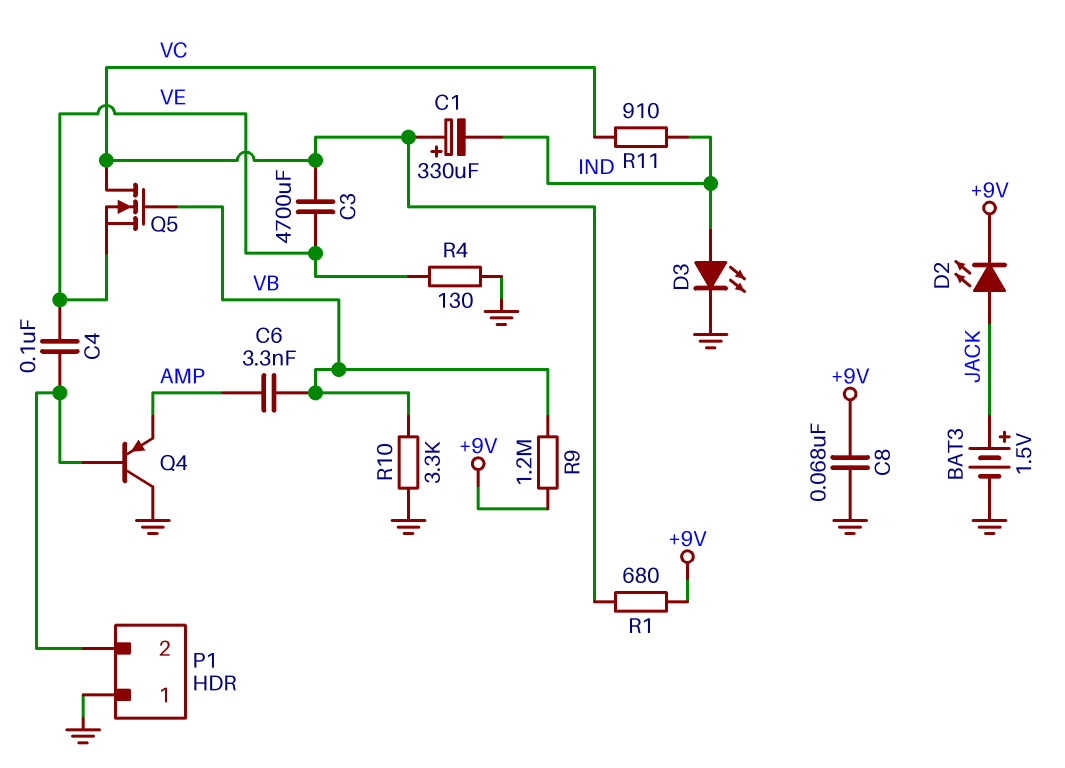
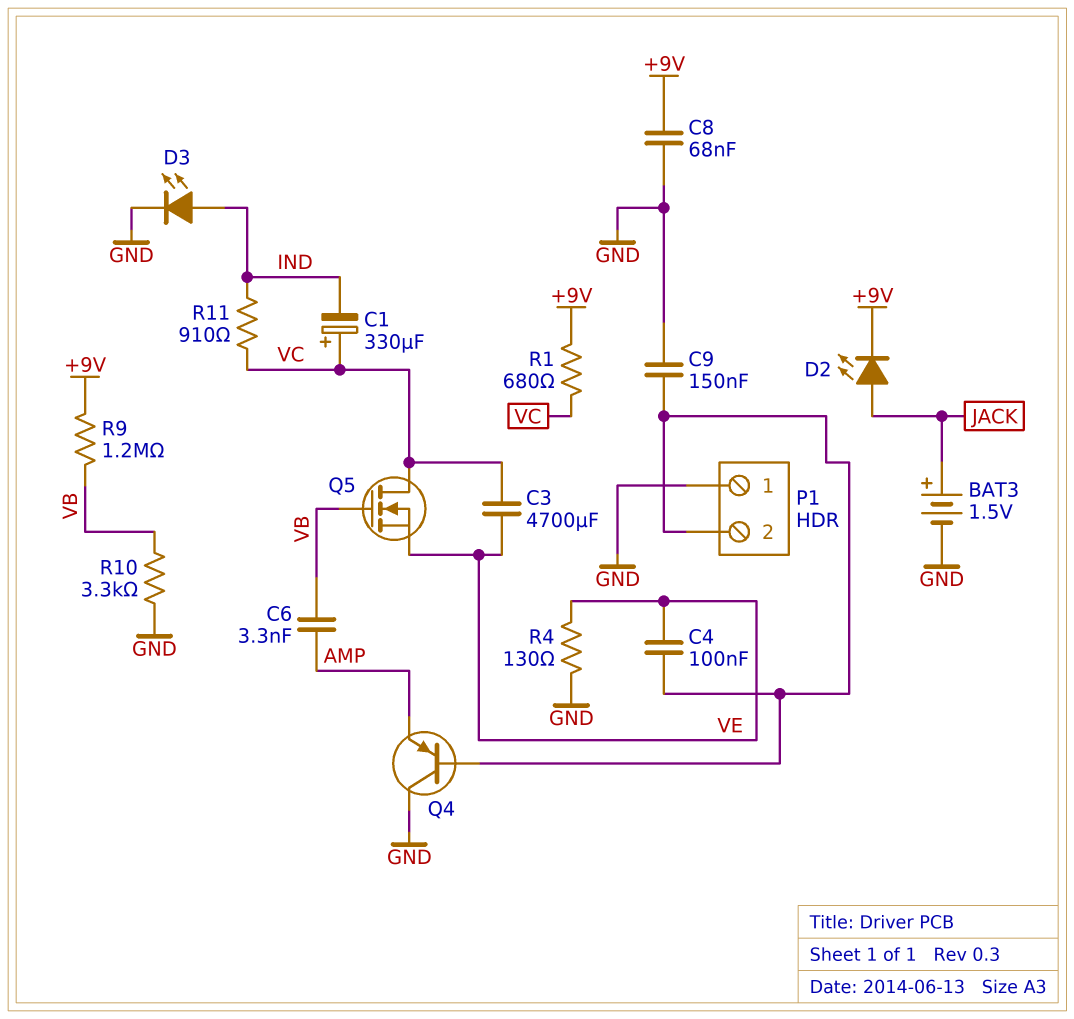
C9: none -> 150nF (GND, P1/2)

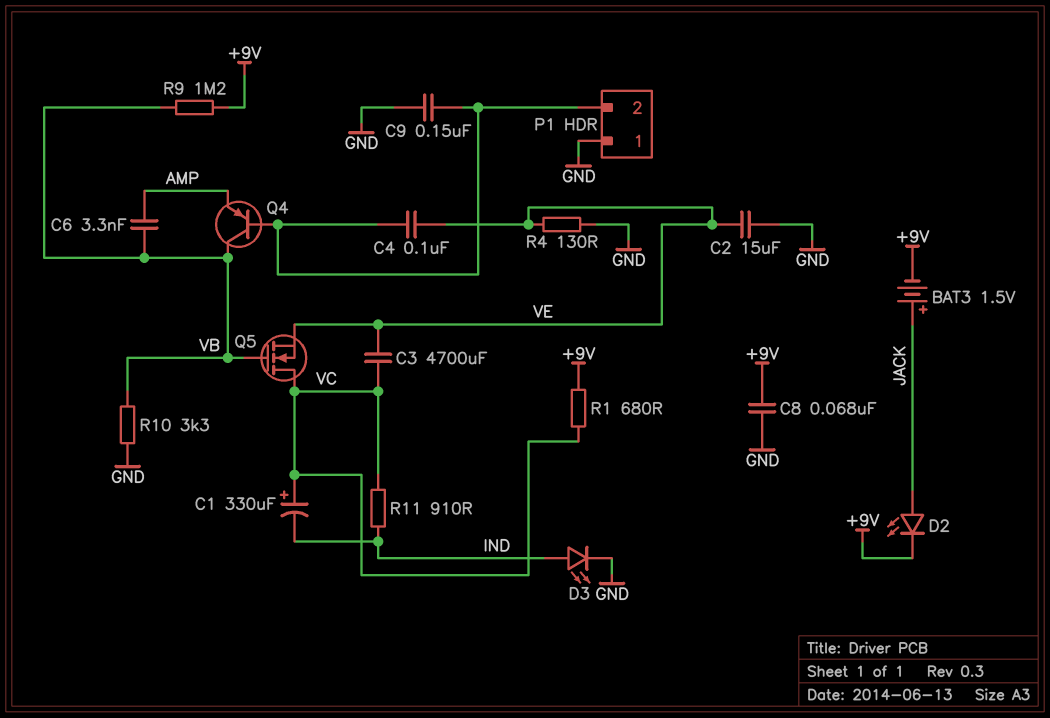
BAT3: 1.5V (plus JACK, minus GND) -> 1.5V (plus JACK, minus +9V)
C2: none -> 15uF (GND, VE)
Q4: PNP (B P1/2, C GND, E AMP) -> PNP (B P1/2, C VB, E AMP)

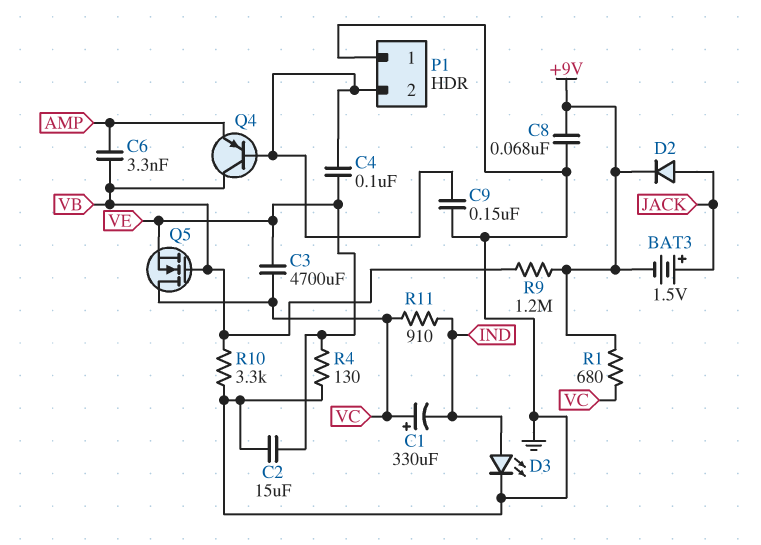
D2: LED (A JACK, K +9V) -> diode (A JACK, K +9V)

